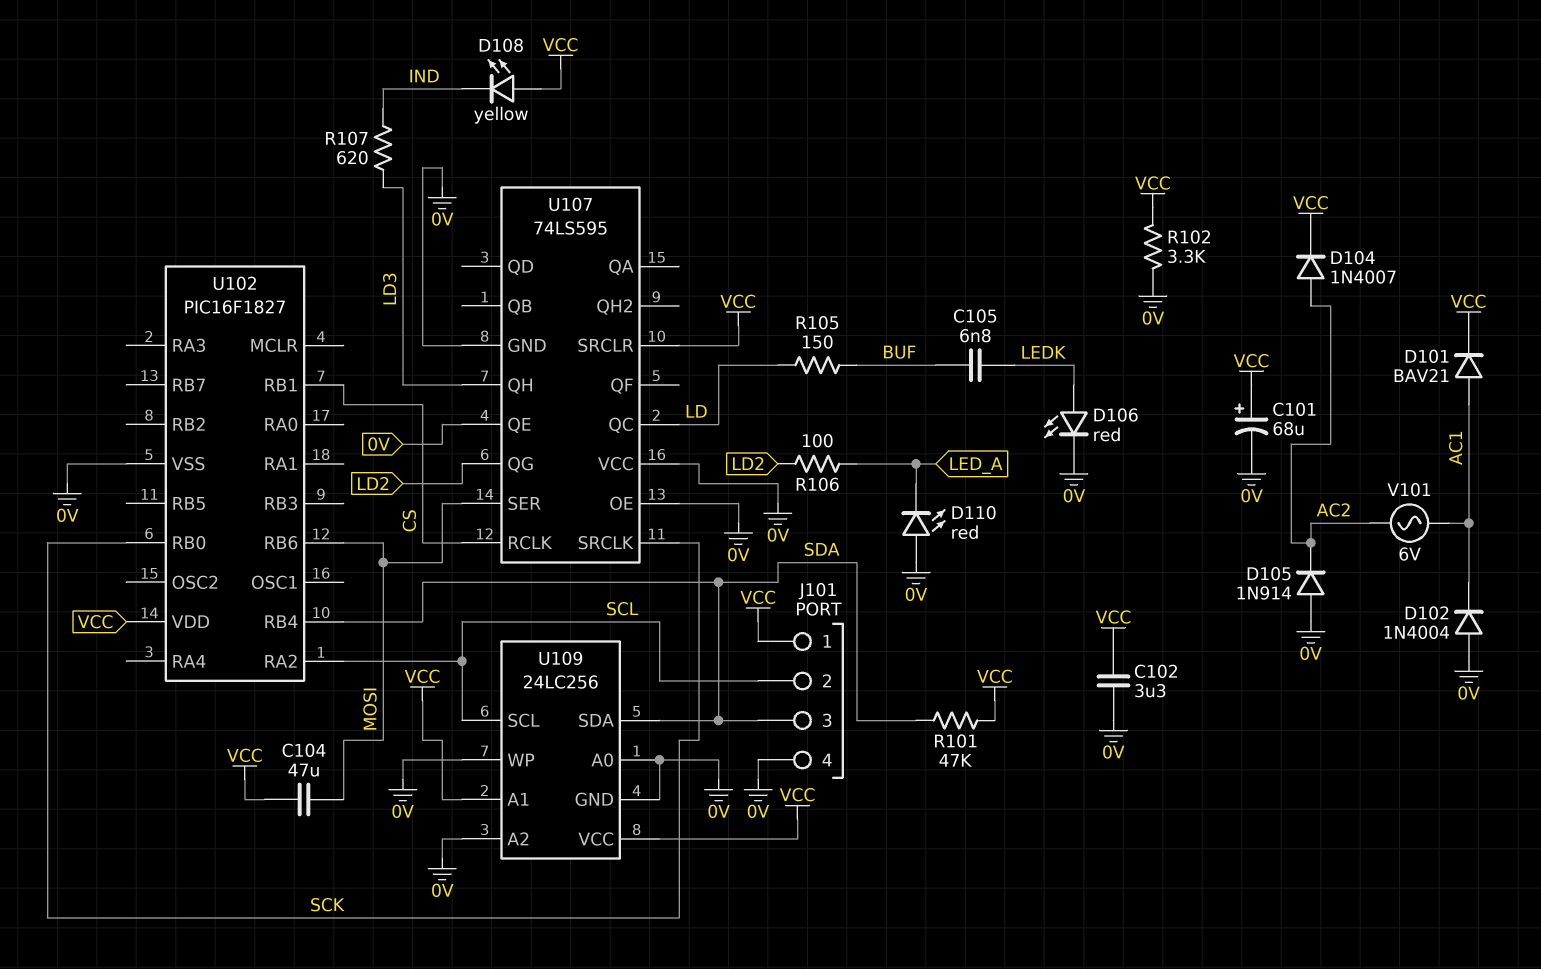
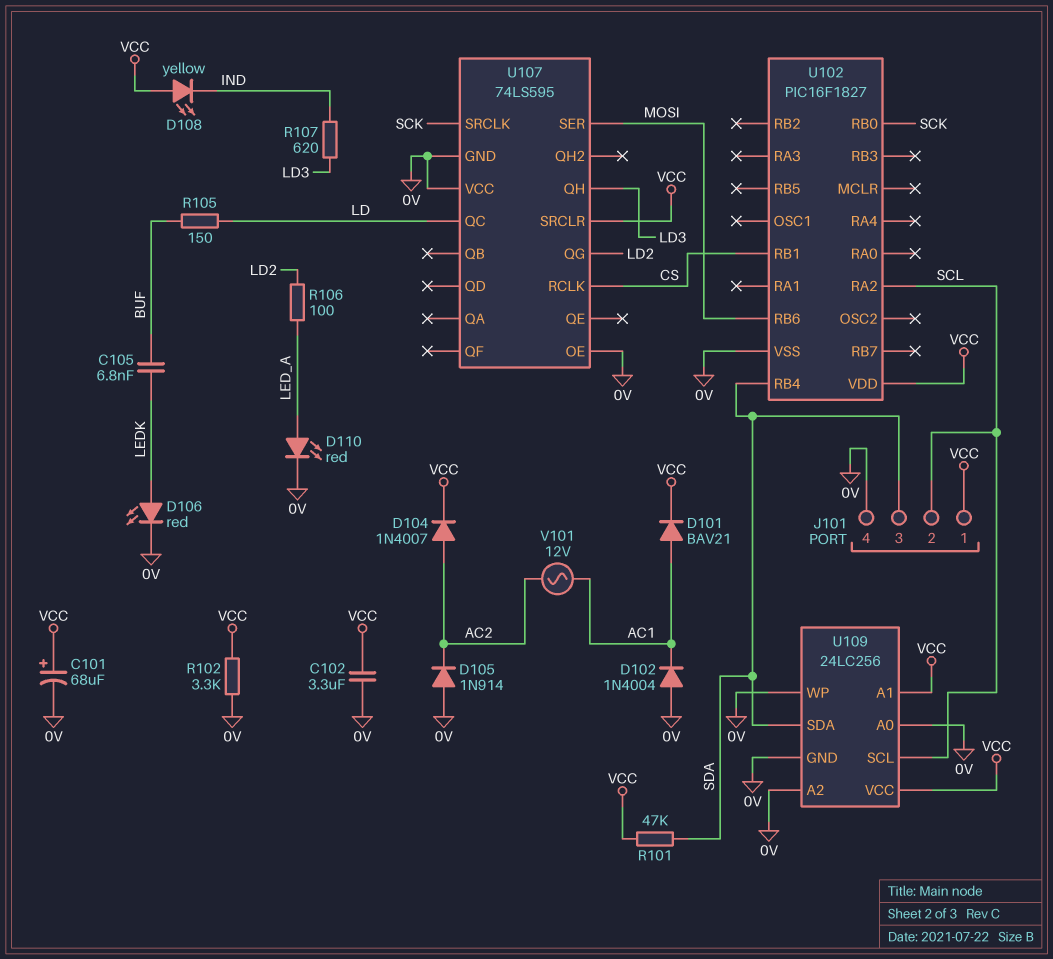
C104: 47uF (MOSI, VCC) -> none
D110: LED red (A 0V, K LED_A) -> LED red (A LED_A, K 0V)
U107 pin QE: 0V -> none
V101: AC 6V (AC1, AC2) -> AC 12V (AC1, AC2)

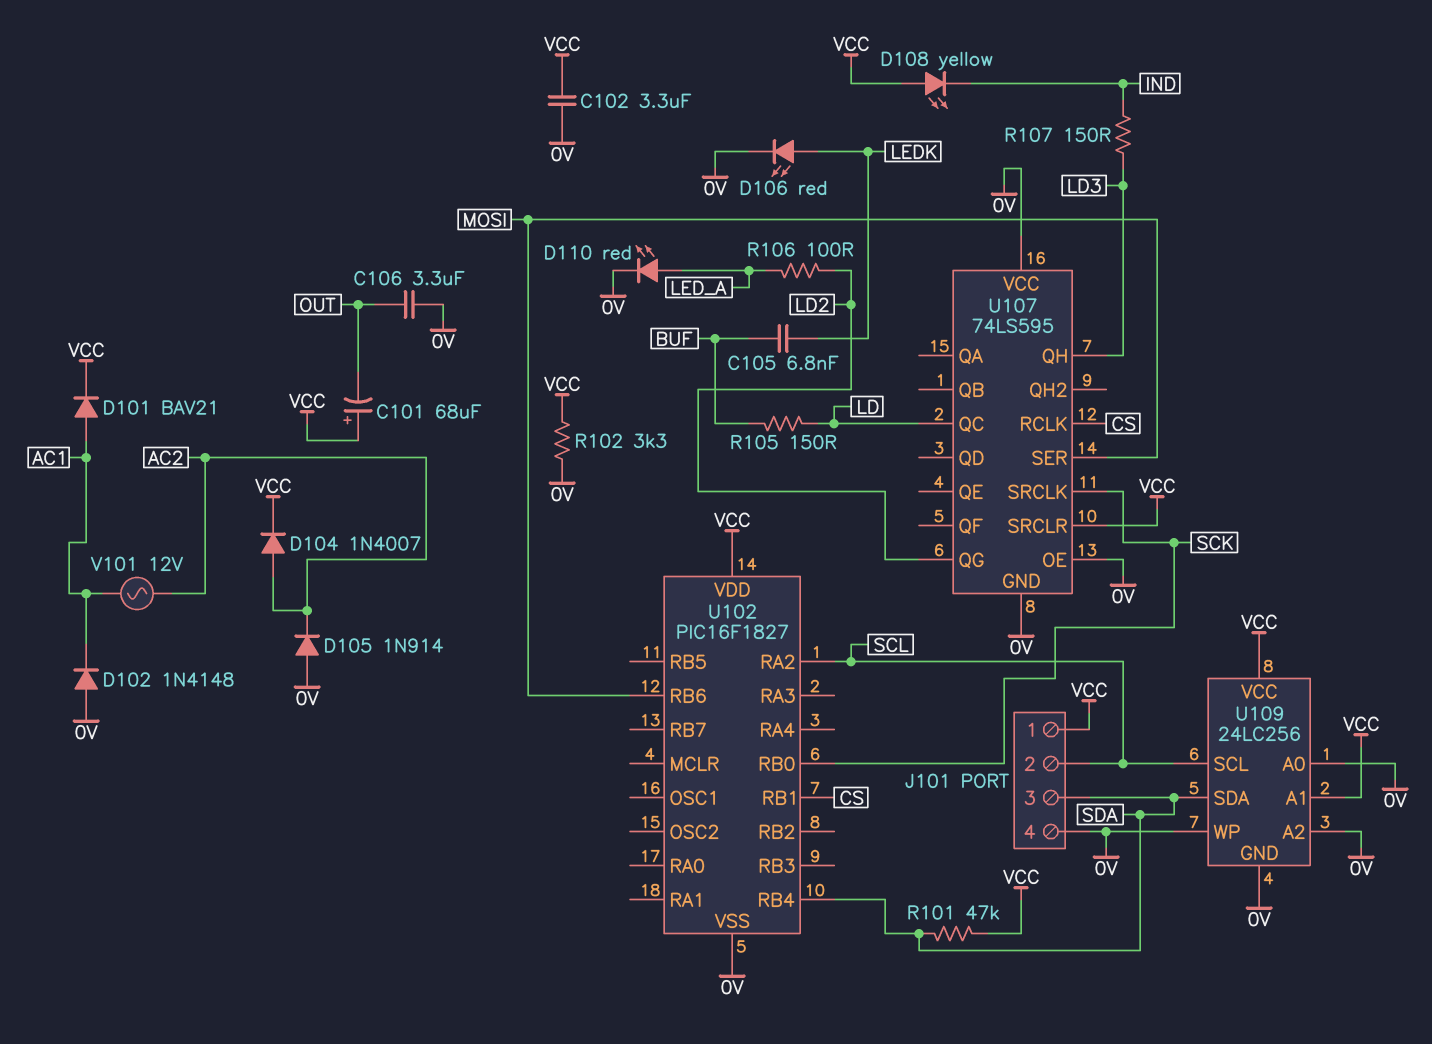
C101: 68uF (plus VCC, minus 0V) -> 68uF (plus VCC, minus OUT)
C106: none -> 3.3uF (0V, OUT)
D102: diode 1N4004 (A 0V, K AC1) -> diode 1N4148 (A 0V, K AC1)
R107: 620 (IND, LD3) -> 150 (IND, LD3)

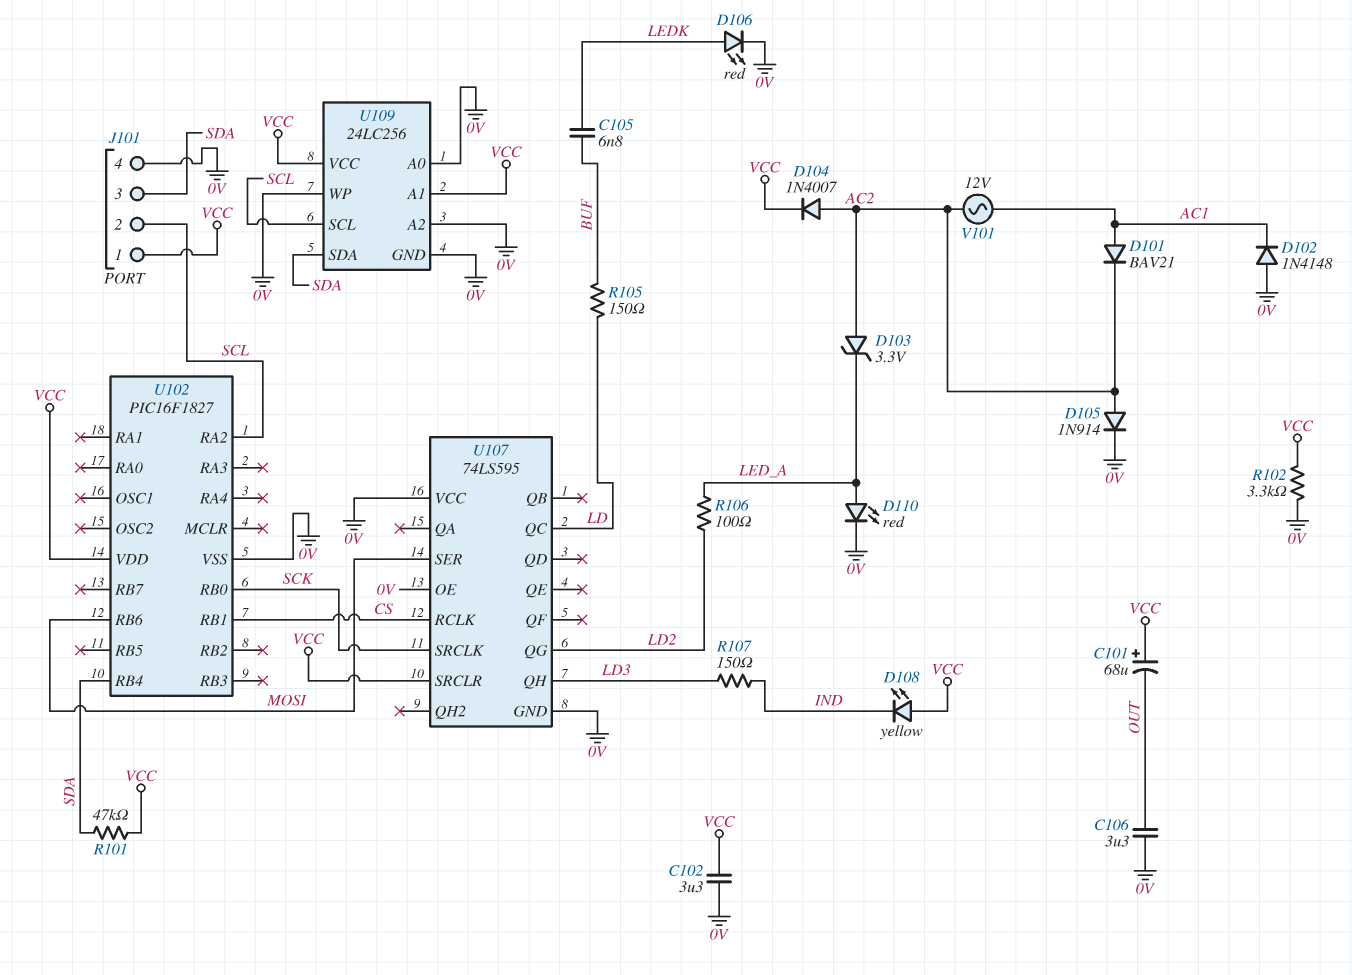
D101: diode BAV21 (A AC1, K VCC) -> diode BAV21 (A AC1, K AC2)
D103: none -> zener 3.3V (A AC2, K LED_A)
D105: diode 1N914 (A 0V, K AC2) -> diode 1N914 (A AC2, K 0V)

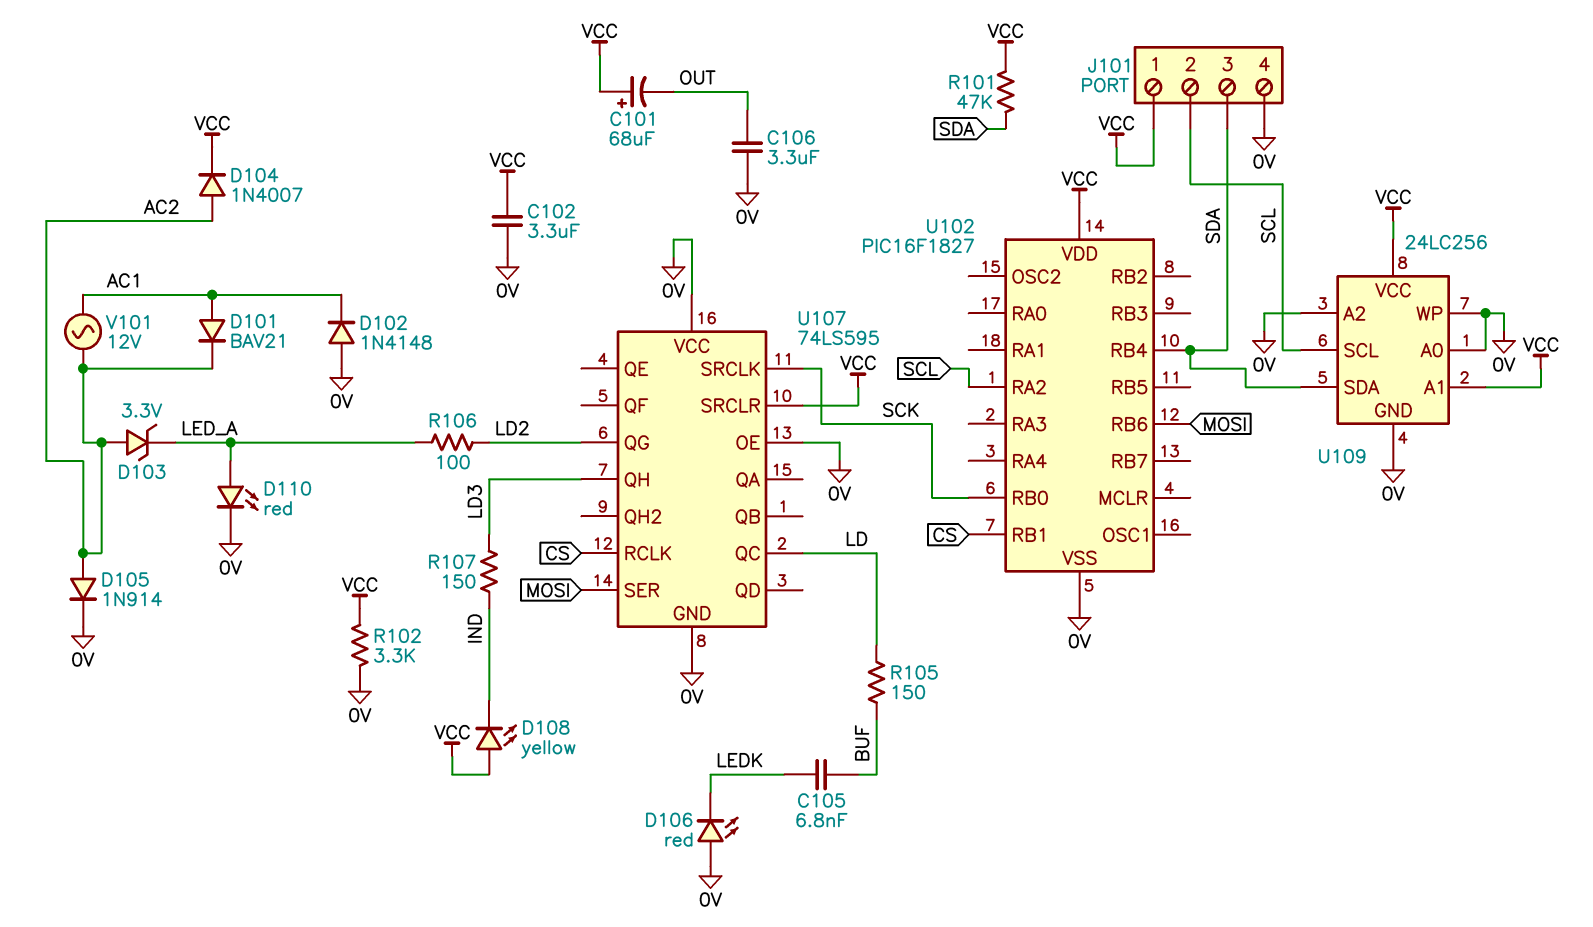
D106: LED red (A LEDK, K 0V) -> LED red (A 0V, K LEDK)

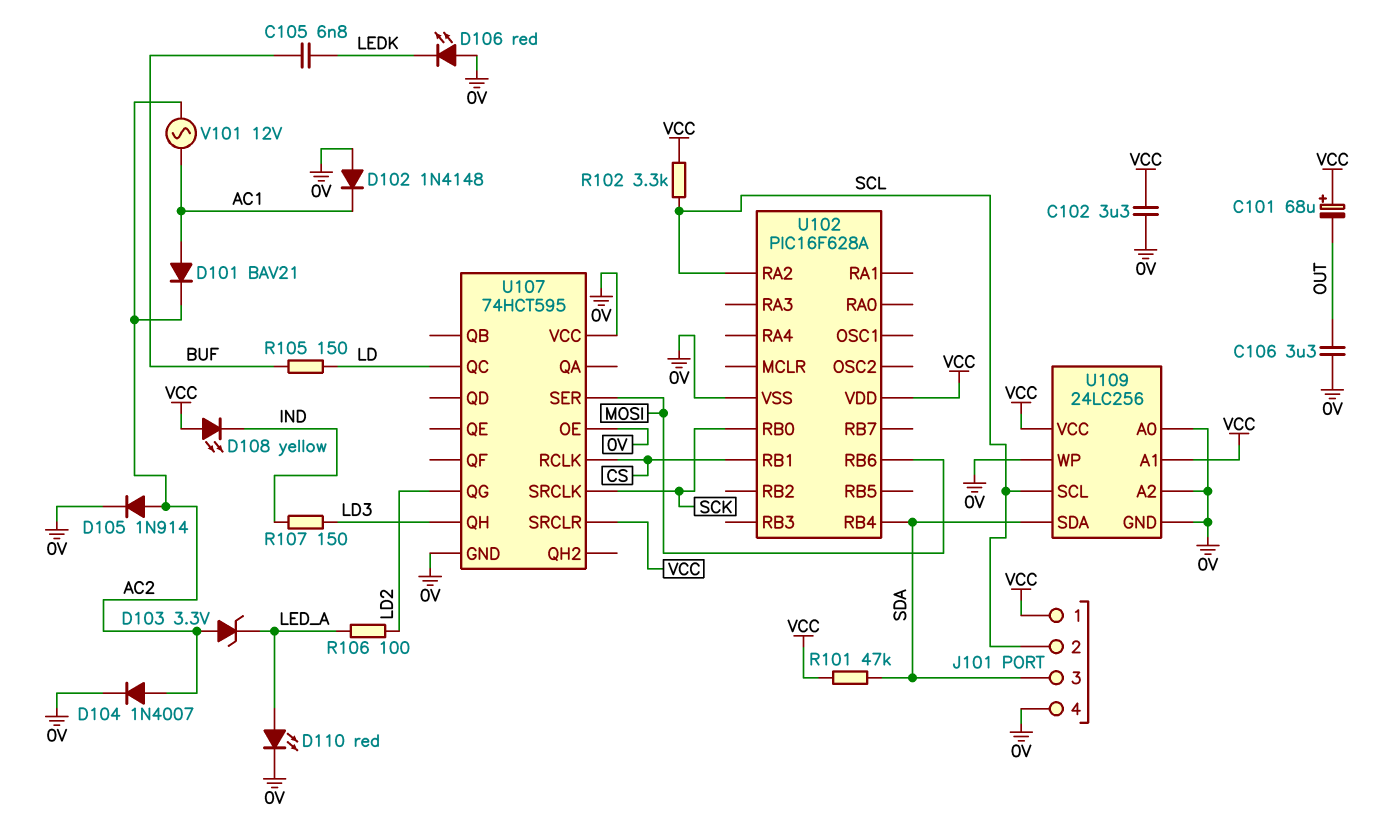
D104: diode 1N4007 (A AC2, K VCC) -> diode 1N4007 (A AC2, K 0V)
R102: 3.3k (0V, VCC) -> 3.3k (SCL, VCC)
U102: PIC16F1827 -> PIC16F628A
U107: 74LS595 -> 74HCT595

